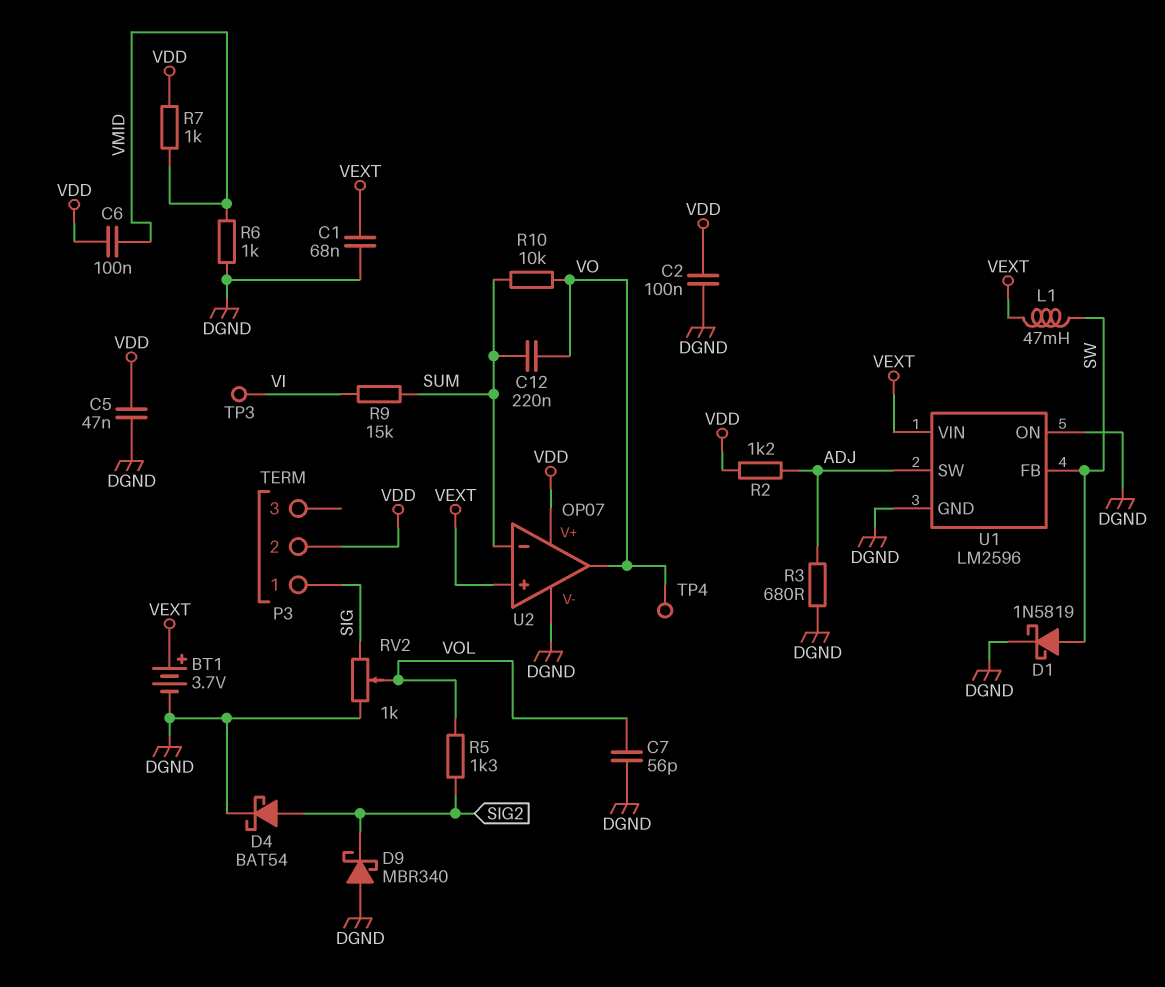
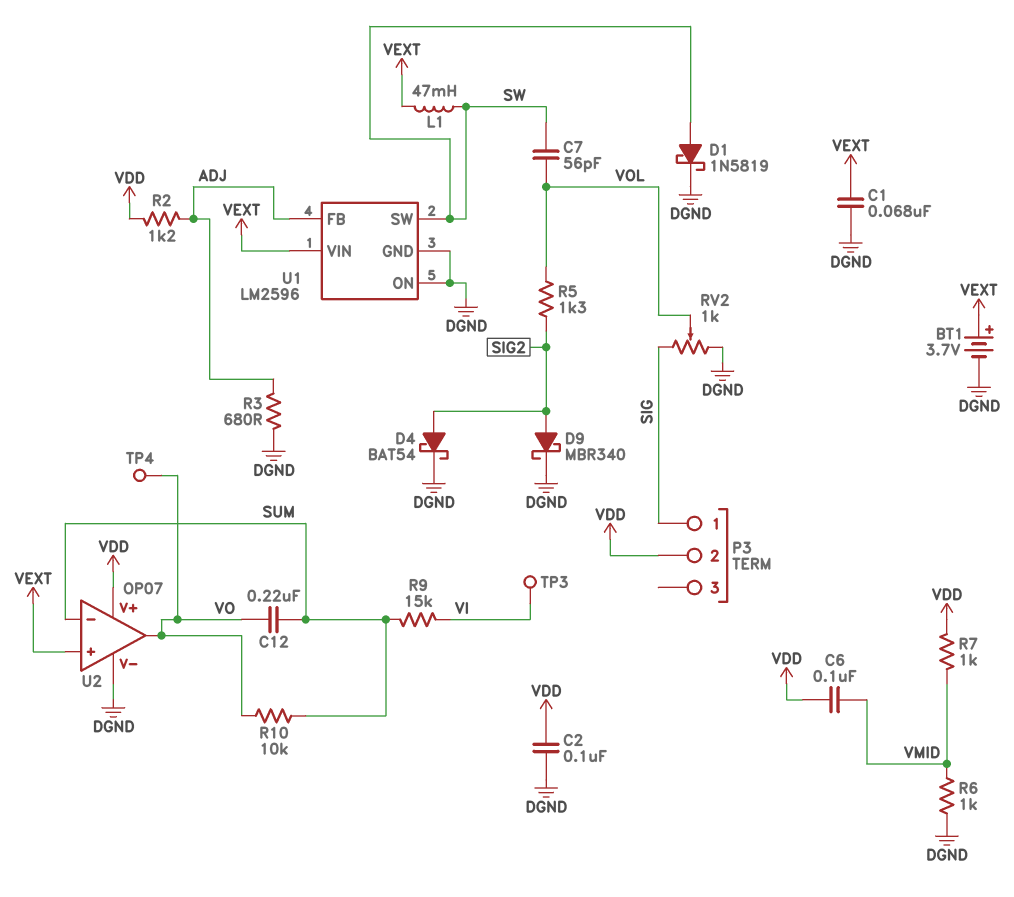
C5: 47nF (DGND, VDD) -> none
C7: 56pF (DGND, VOL) -> 56pF (SW, VOL)
D9: schottky MBR340 (A DGND, K SIG2) -> schottky MBR340 (A SIG2, K DGND)
U1 pin FB: SW -> ADJ
U1 pin SW: ADJ -> SW

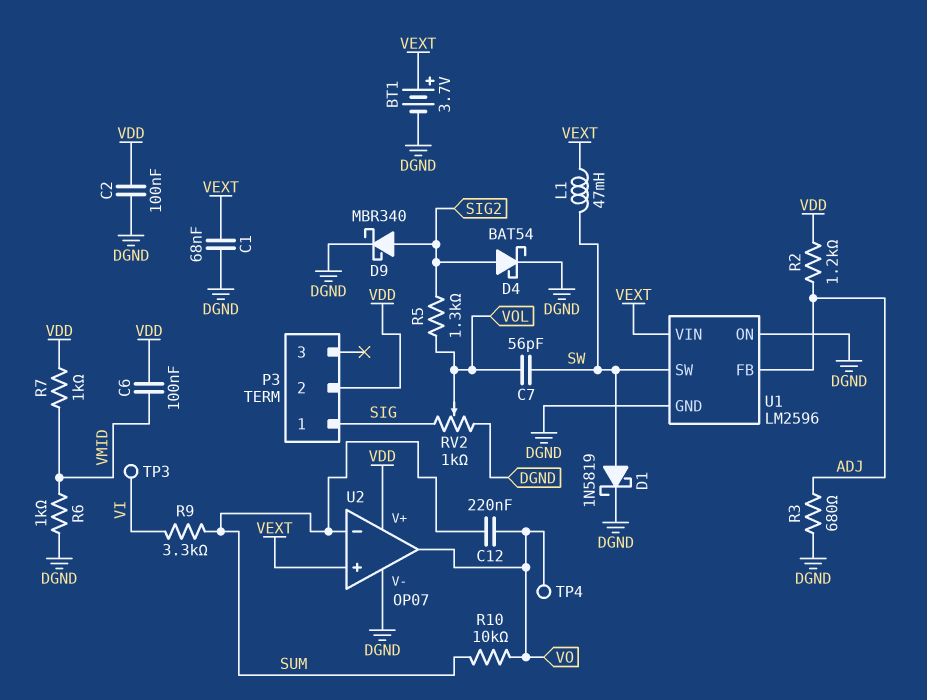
R9: 15k (SUM, VI) -> 3.3k (SUM, VI)

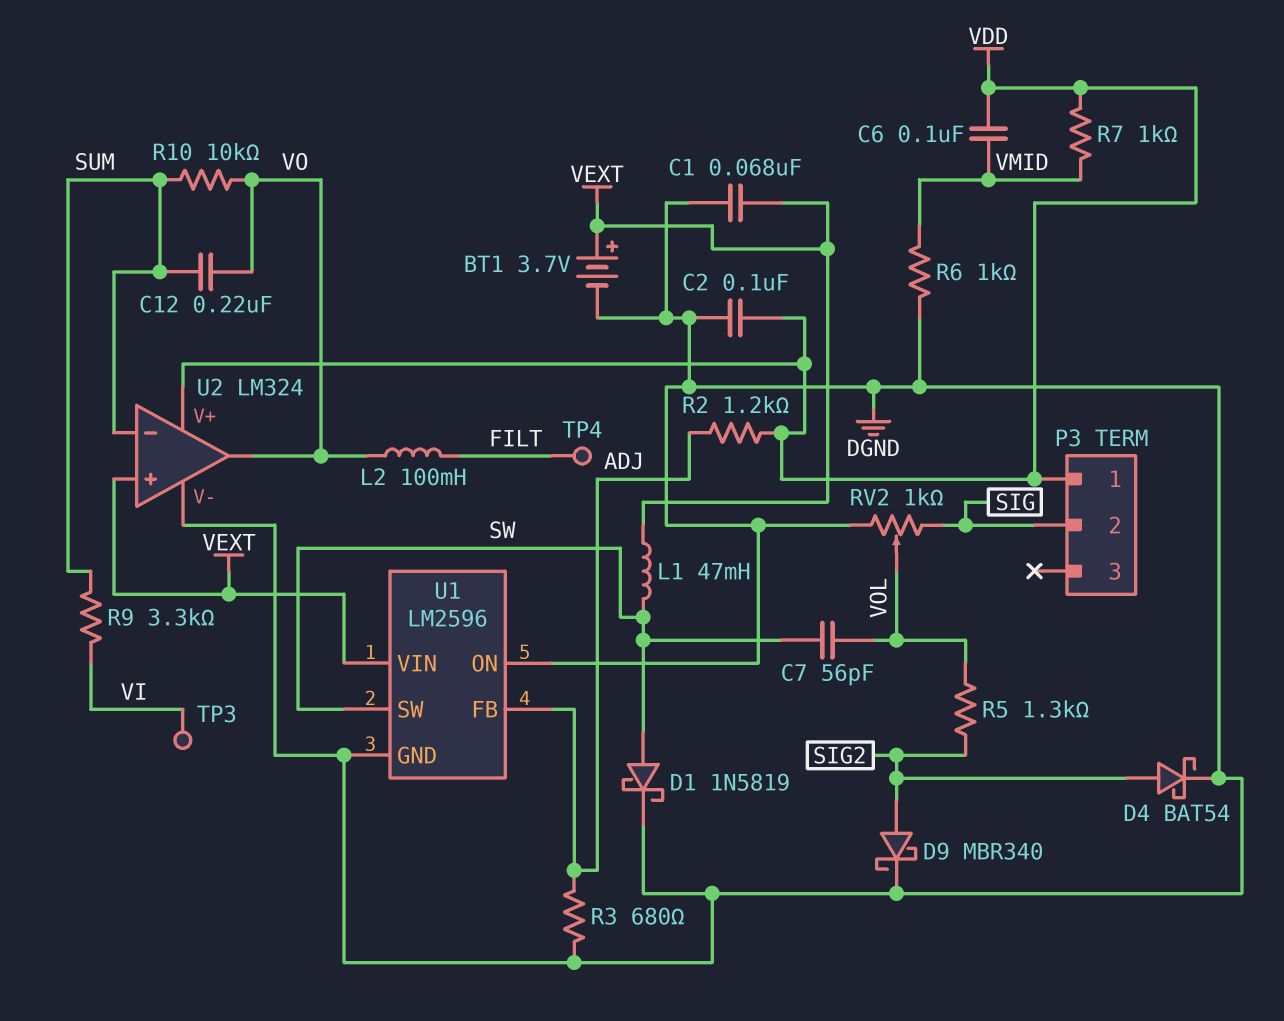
L2: none -> 100mH (FILT, VO)
P3 pin 1: SIG -> VDD
P3 pin 2: VDD -> SIG
TP4: test point (VO) -> test point (FILT)
U2: OP07 -> LM324

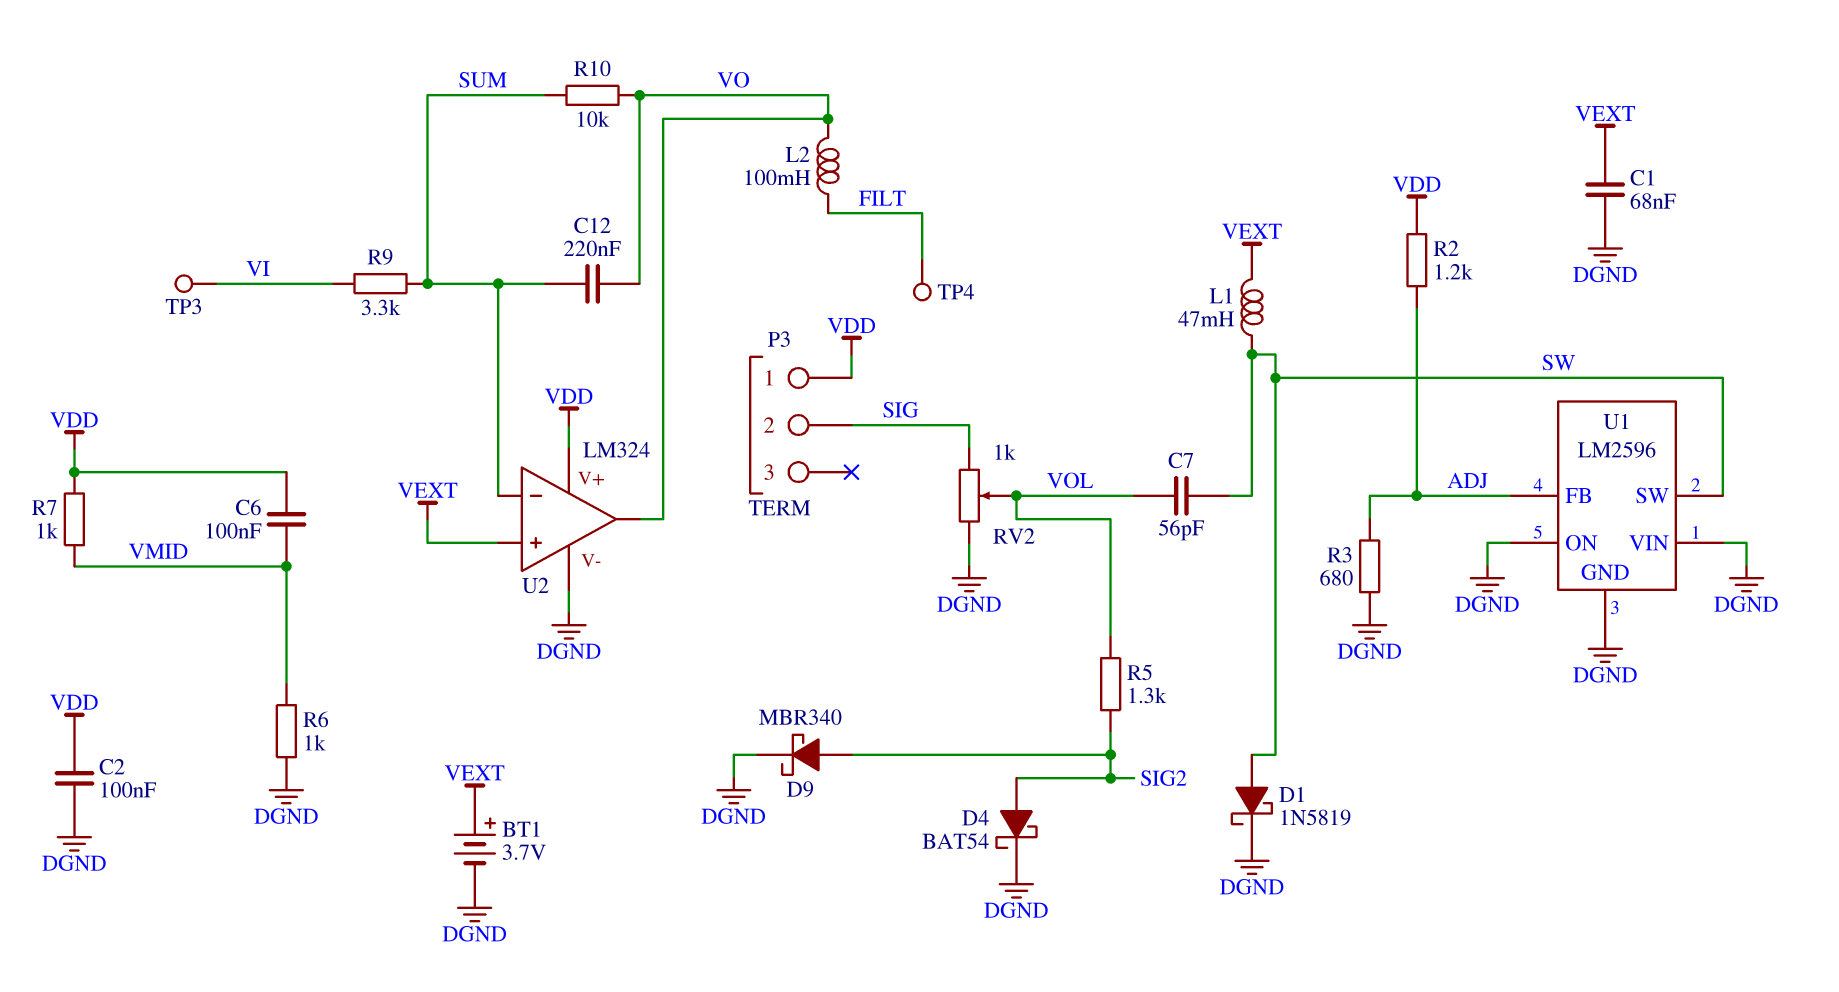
U1 pin VIN: VEXT -> DGND

